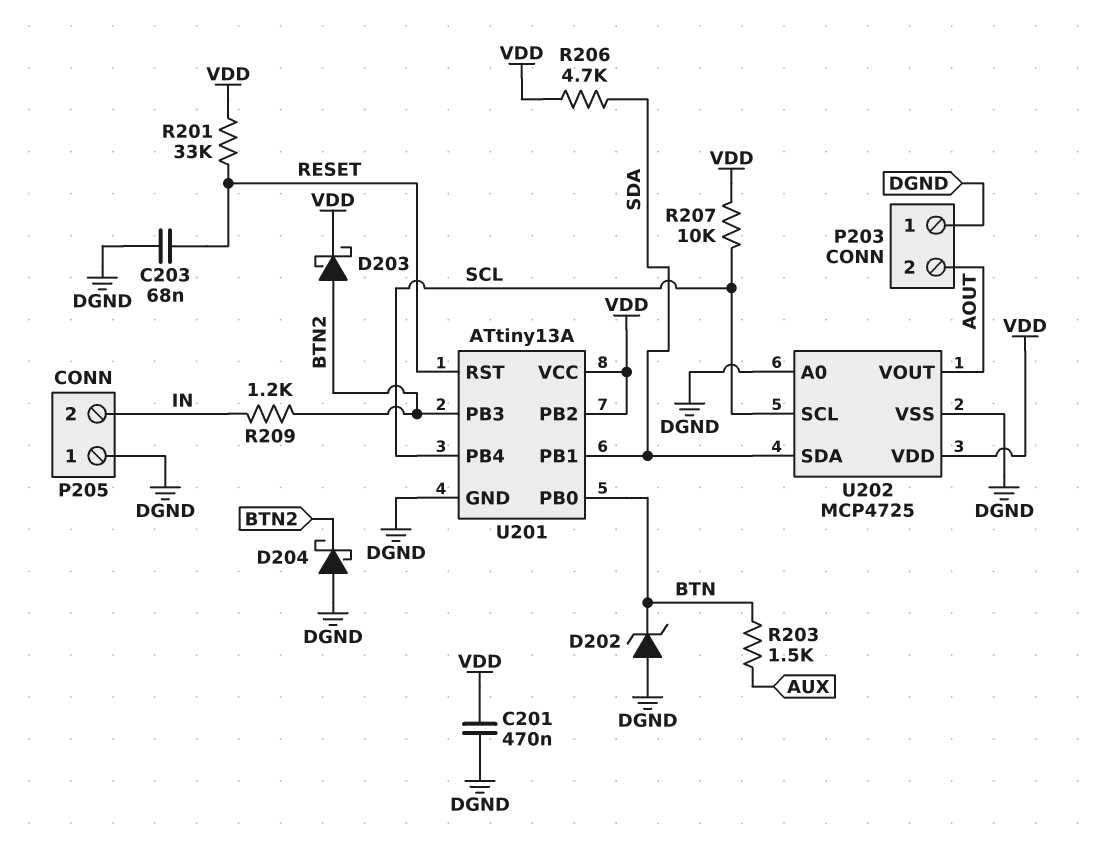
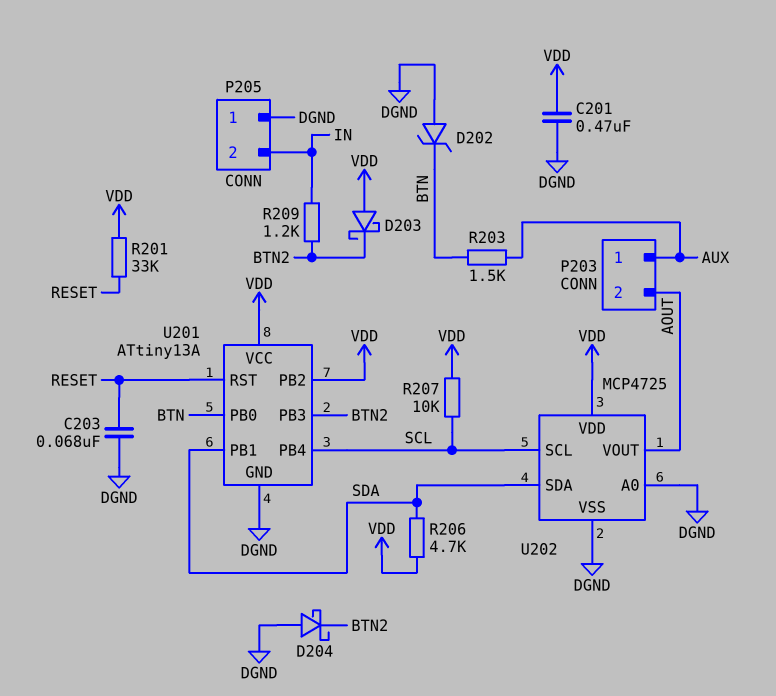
D203: schottky (A BTN2, K VDD) -> schottky (A VDD, K BTN2)
P203 pin 1: DGND -> AUX

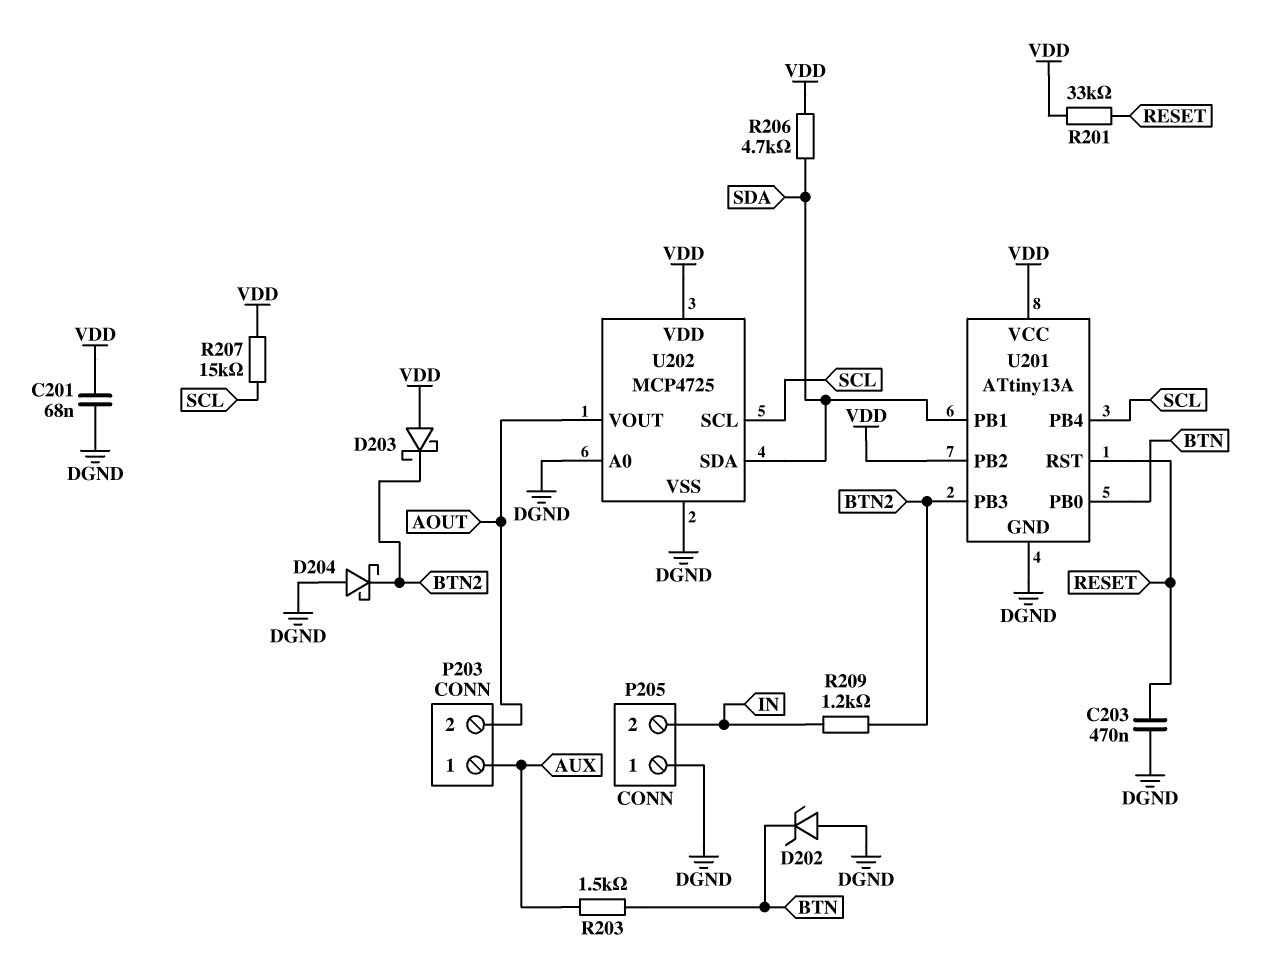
C201: 470nF (DGND, VDD) -> 68nF (DGND, VDD)
C203: 68nF (DGND, RESET) -> 470nF (DGND, RESET)
R207: 10k (SCL, VDD) -> 15k (SCL, VDD)

